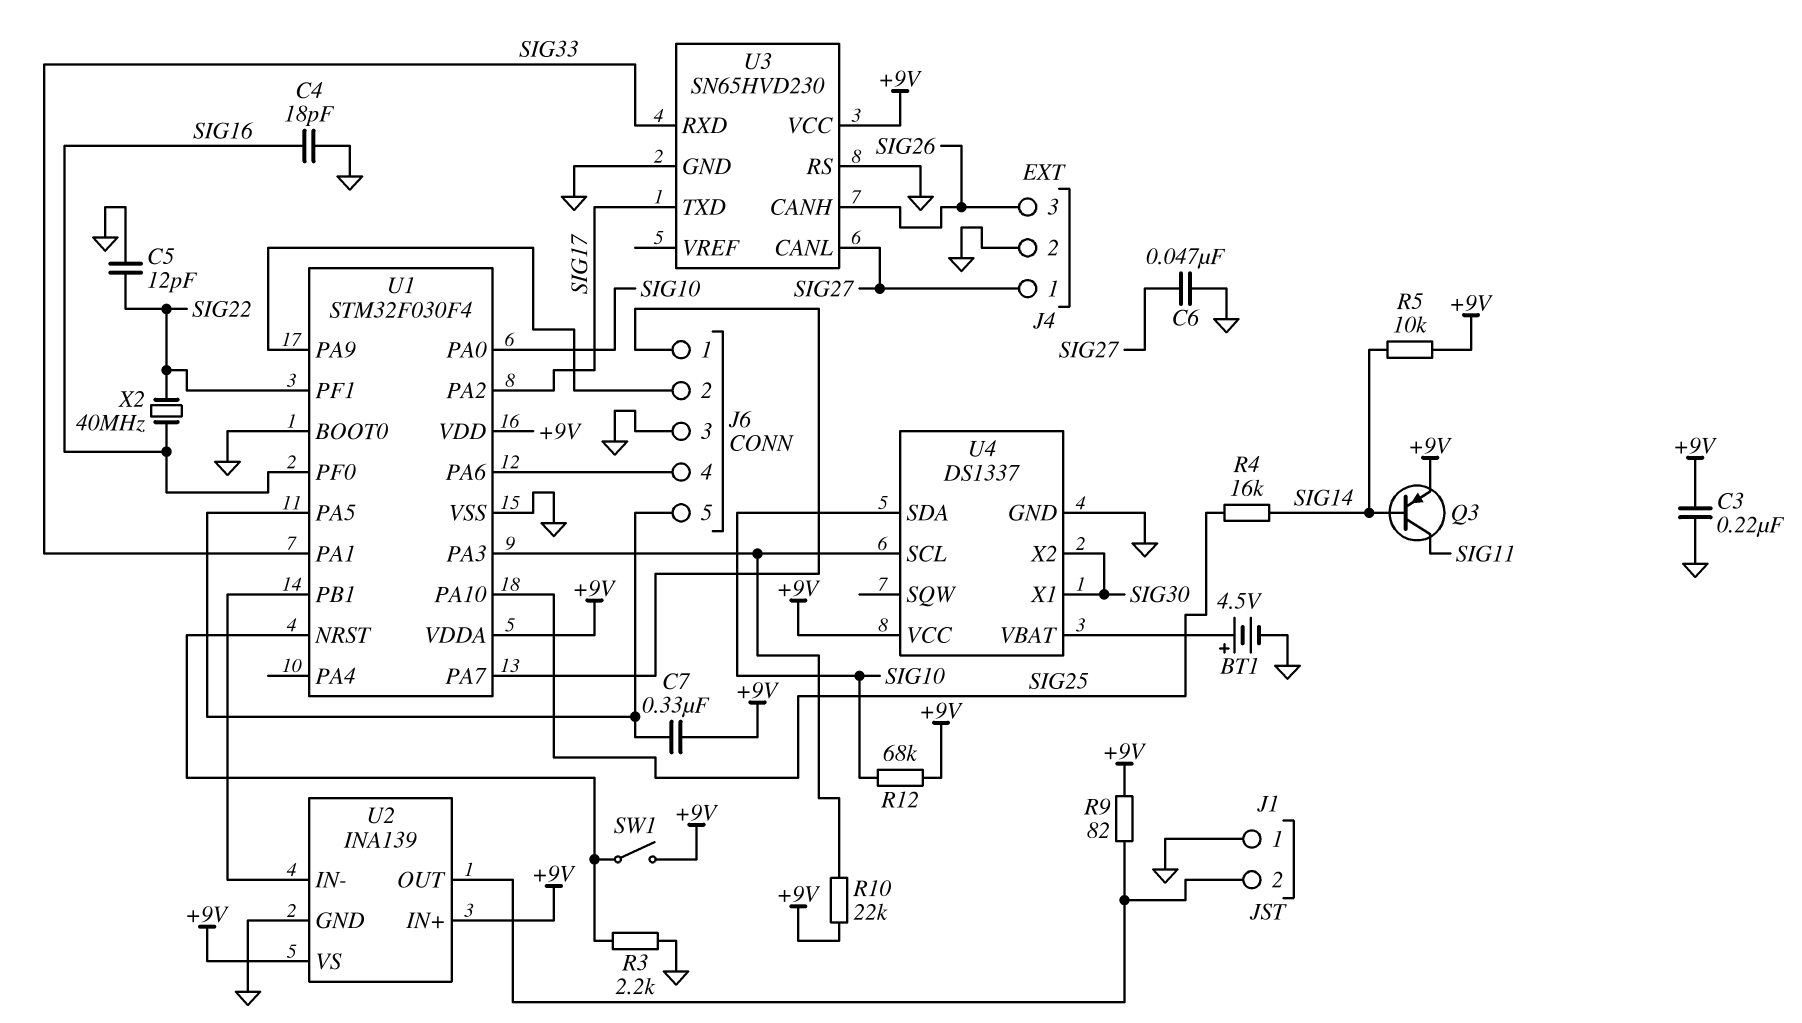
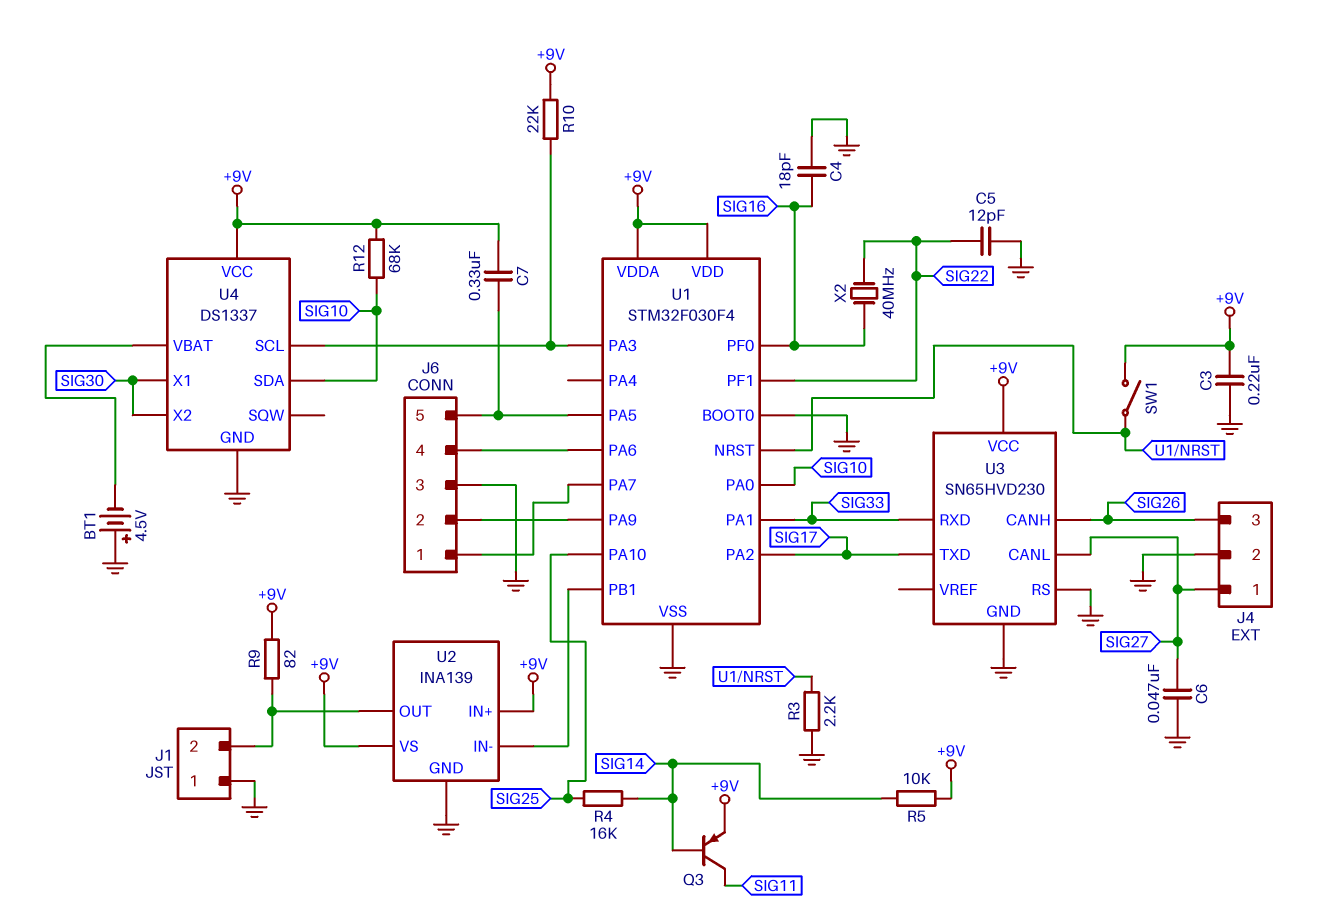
BT1: 4.5V (plus U4/VBAT, minus GND) -> 4.5V (plus GND, minus U4/VBAT)

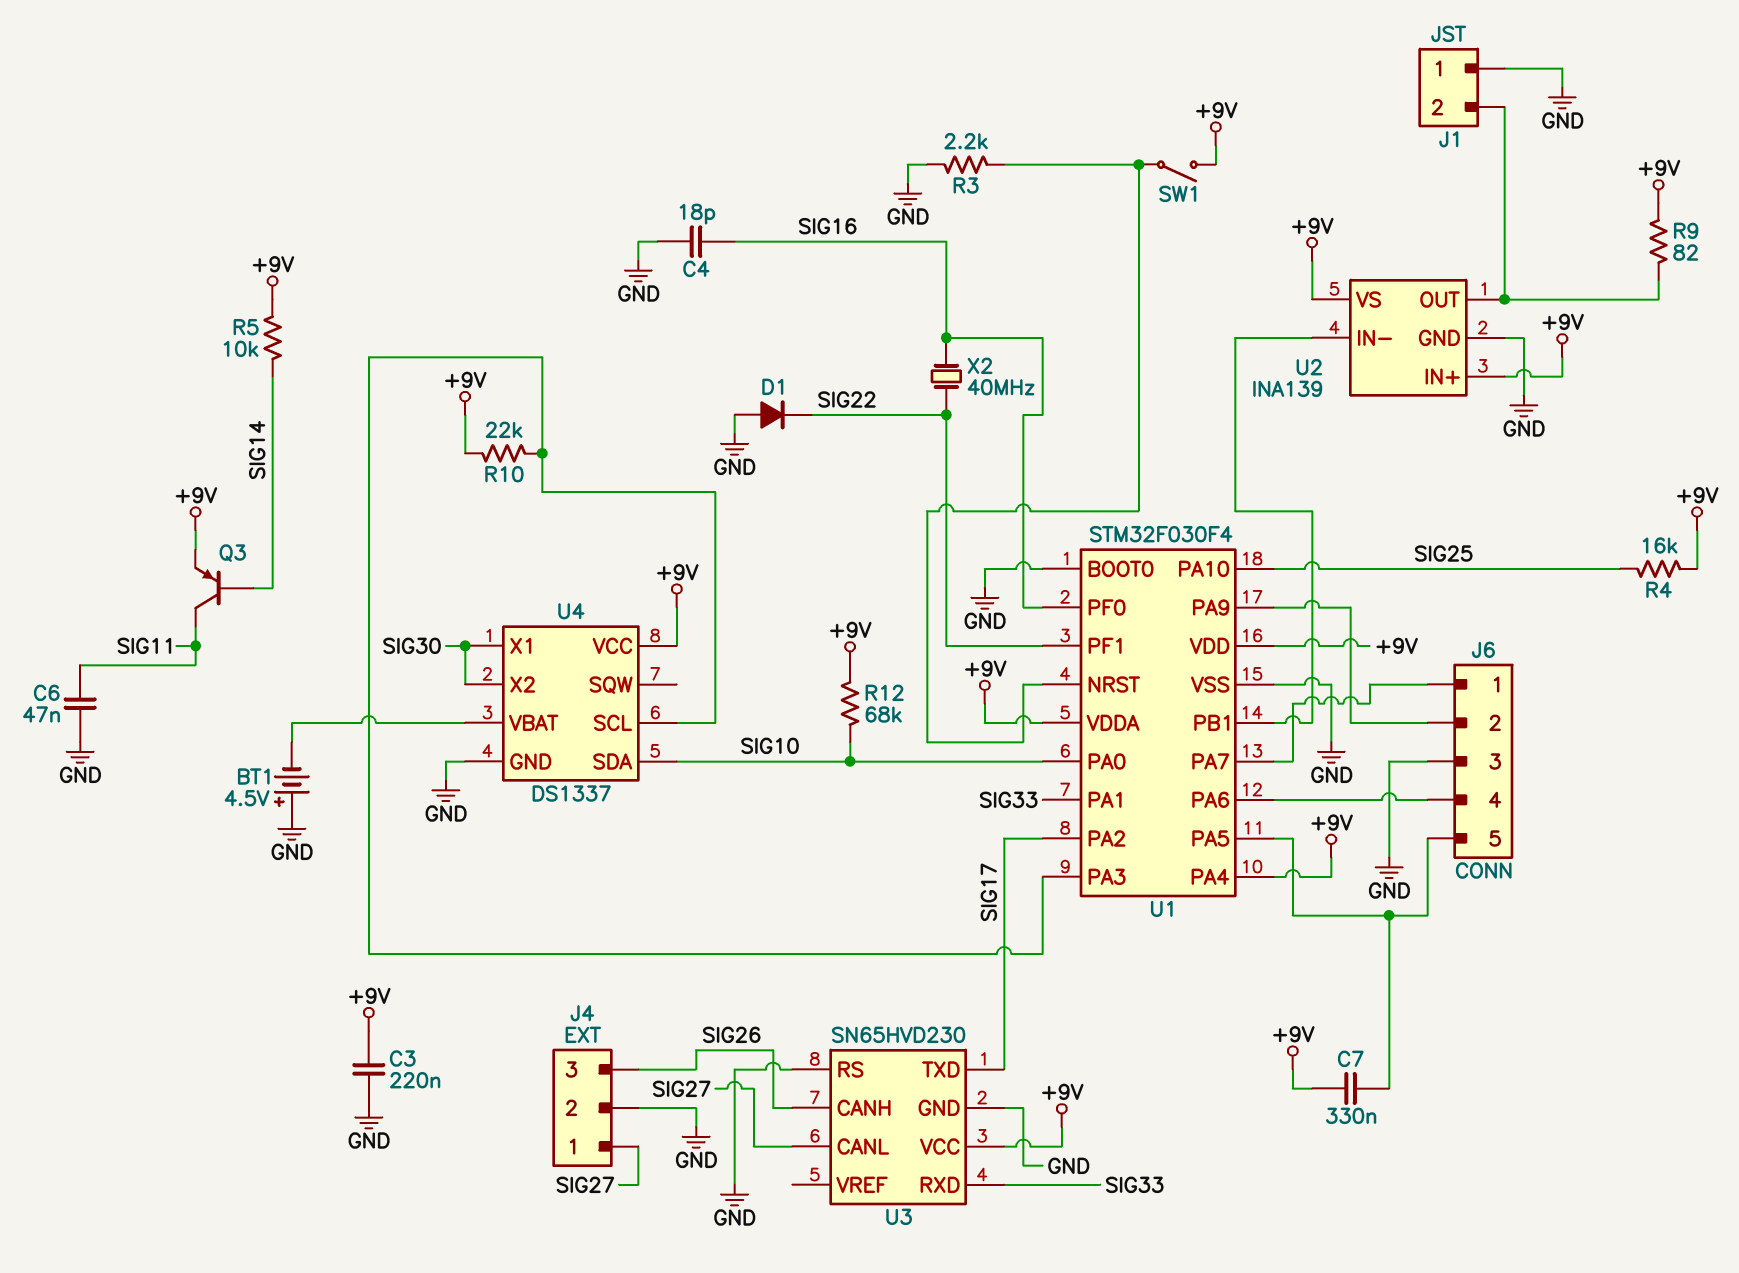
C5: 12pF (GND, SIG22) -> none
C6: 47nF (GND, SIG27) -> 47nF (GND, SIG11)
D1: none -> diode (A GND, K SIG22)
R4: 16k (SIG14, SIG25) -> 16k (+9V, SIG25)
U1 pin PA4: none -> +9V

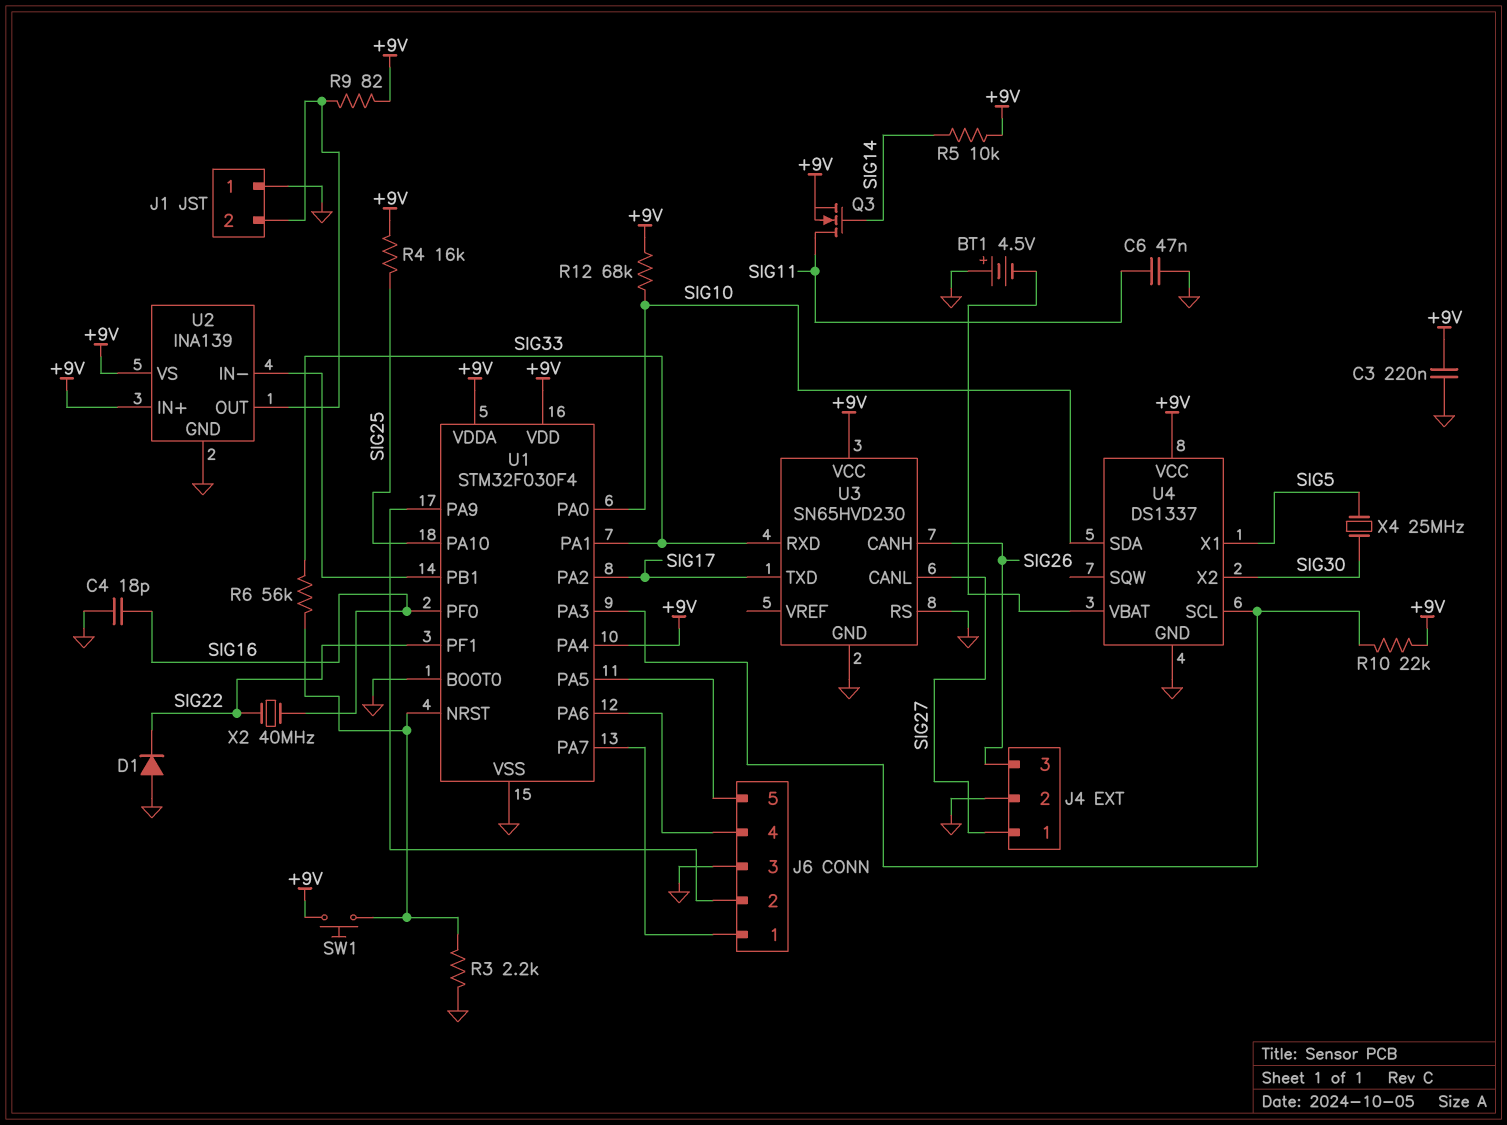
C7: 330nF (+9V, J6/5) -> none
Q3: PNP (B SIG14, C SIG11, E +9V) -> NMOS (G SIG14, D SIG11, S +9V)
R6: none -> 56k (SIG33, U1/NRST)
SW1: switch (+9V, U1/NRST) -> button (+9V, U1/NRST)
U4 pin X1: SIG30 -> SIG5
X4: none -> 25MHz (SIG5, SIG30)

